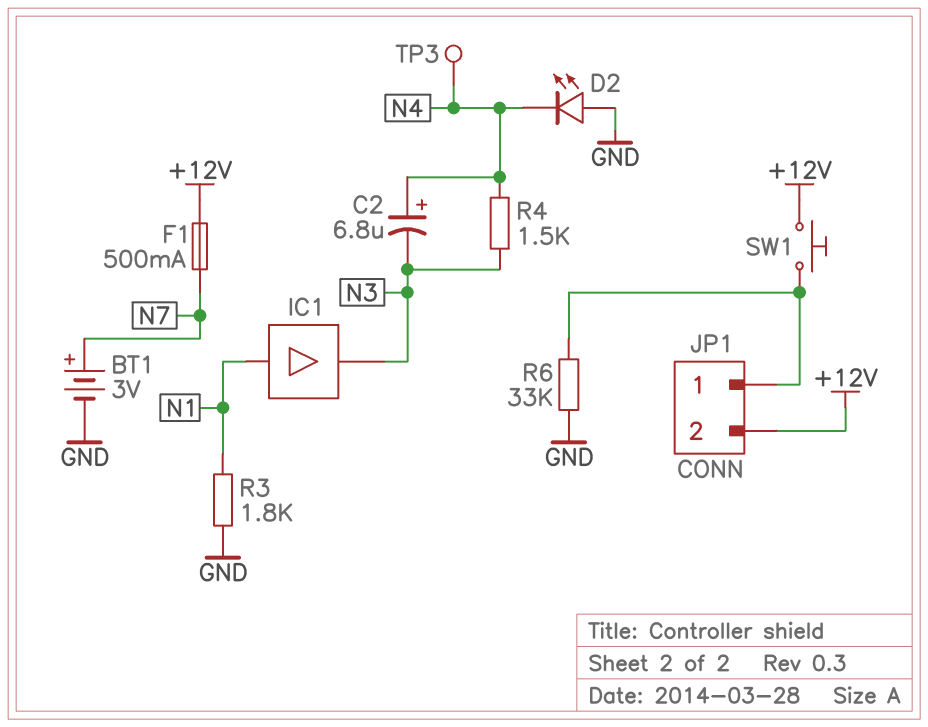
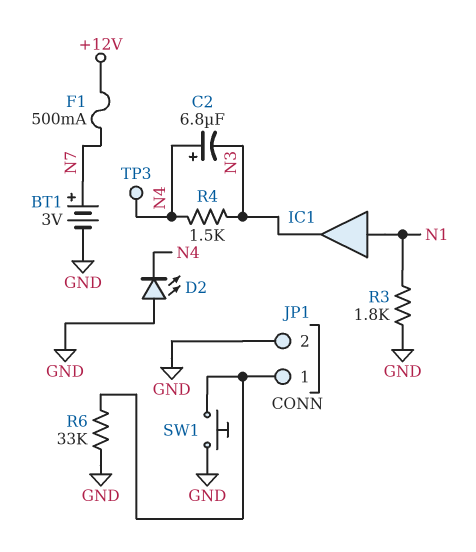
JP1 pin 2: +12V -> GND
SW1: button (+12V, JP1/1) -> button (GND, JP1/1)

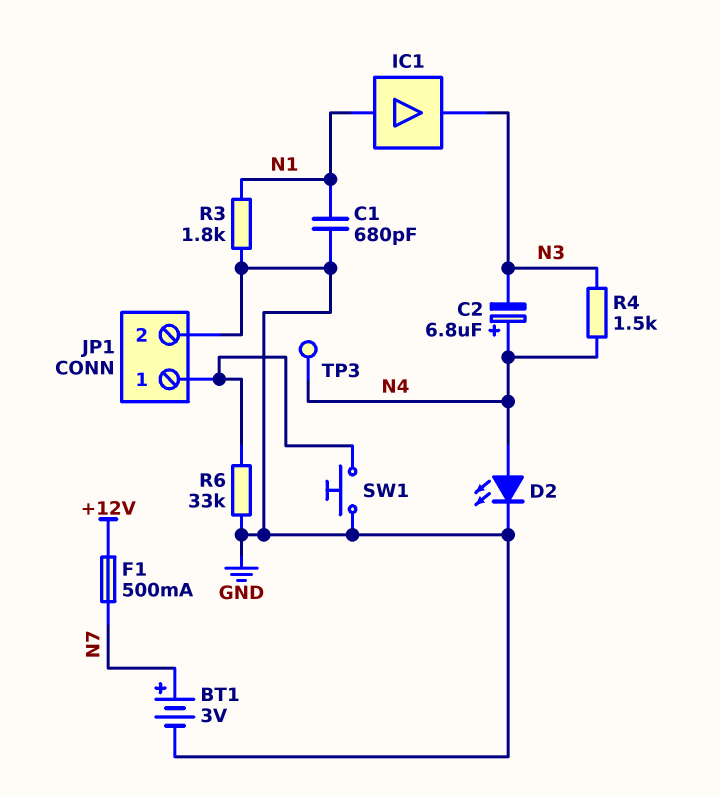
C1: none -> 680pF (GND, N1)
D2: LED (A GND, K N4) -> LED (A N4, K GND)

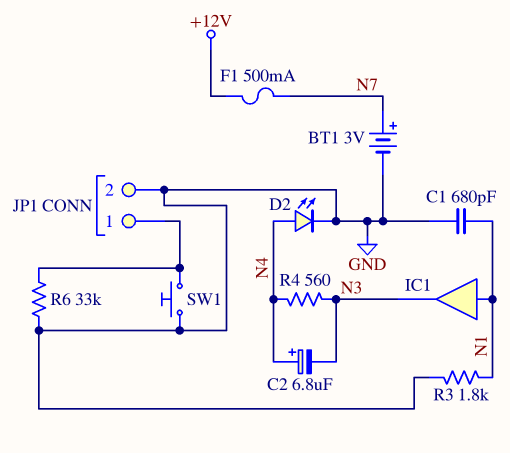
R4: 1.5k (N3, N4) -> 560 (N3, N4)
TP3: test point (N4) -> none

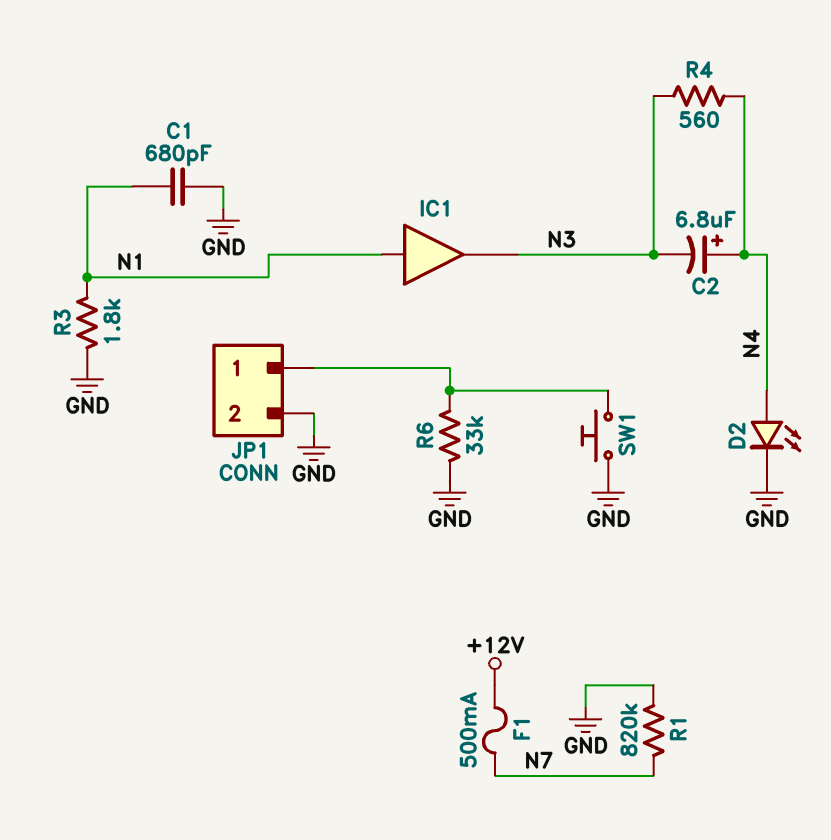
BT1: 3V (plus N7, minus GND) -> none
R1: none -> 820k (GND, N7)

